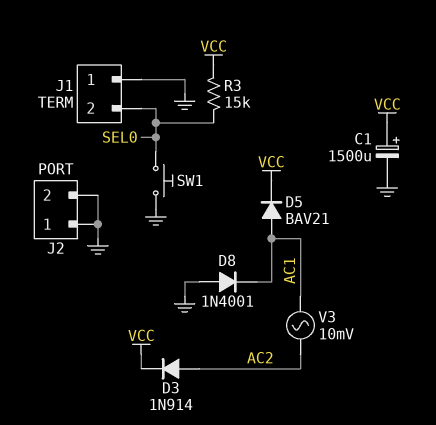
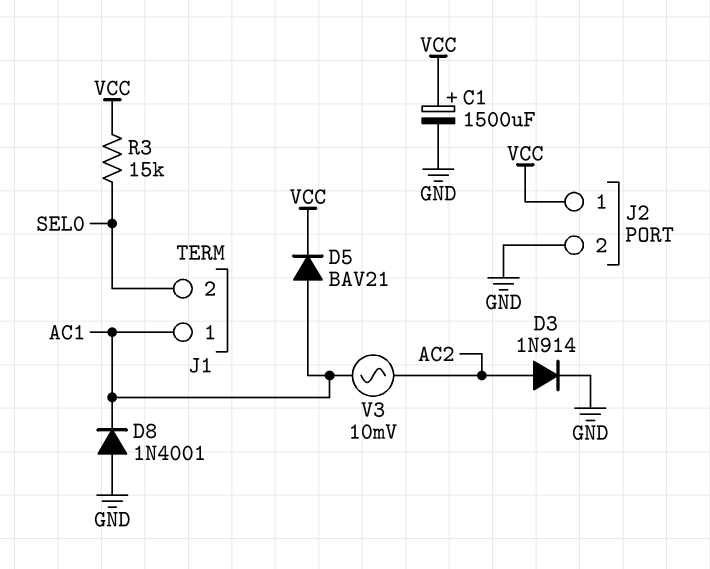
D3: diode 1N914 (A AC2, K VCC) -> diode 1N914 (A AC2, K GND)
J1 pin 1: GND -> AC1
J2 pin 1: GND -> VCC
SW1: button (GND, SEL0) -> none

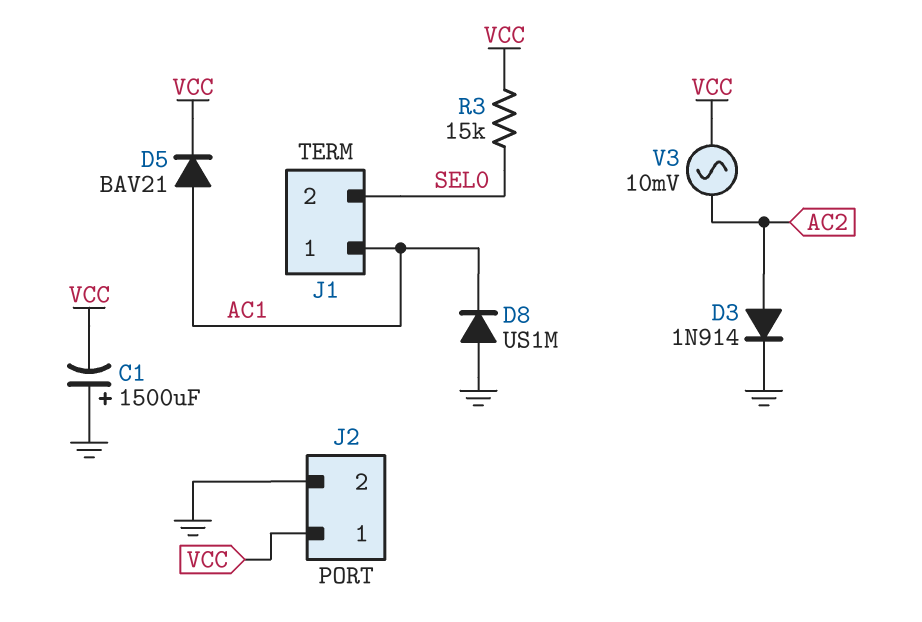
C1: 1500uF (plus VCC, minus GND) -> 1500uF (plus GND, minus VCC)
D8: diode 1N4001 (A GND, K AC1) -> diode US1M (A GND, K AC1)
V3: AC 10mV (AC1, AC2) -> AC 10mV (AC2, VCC)

